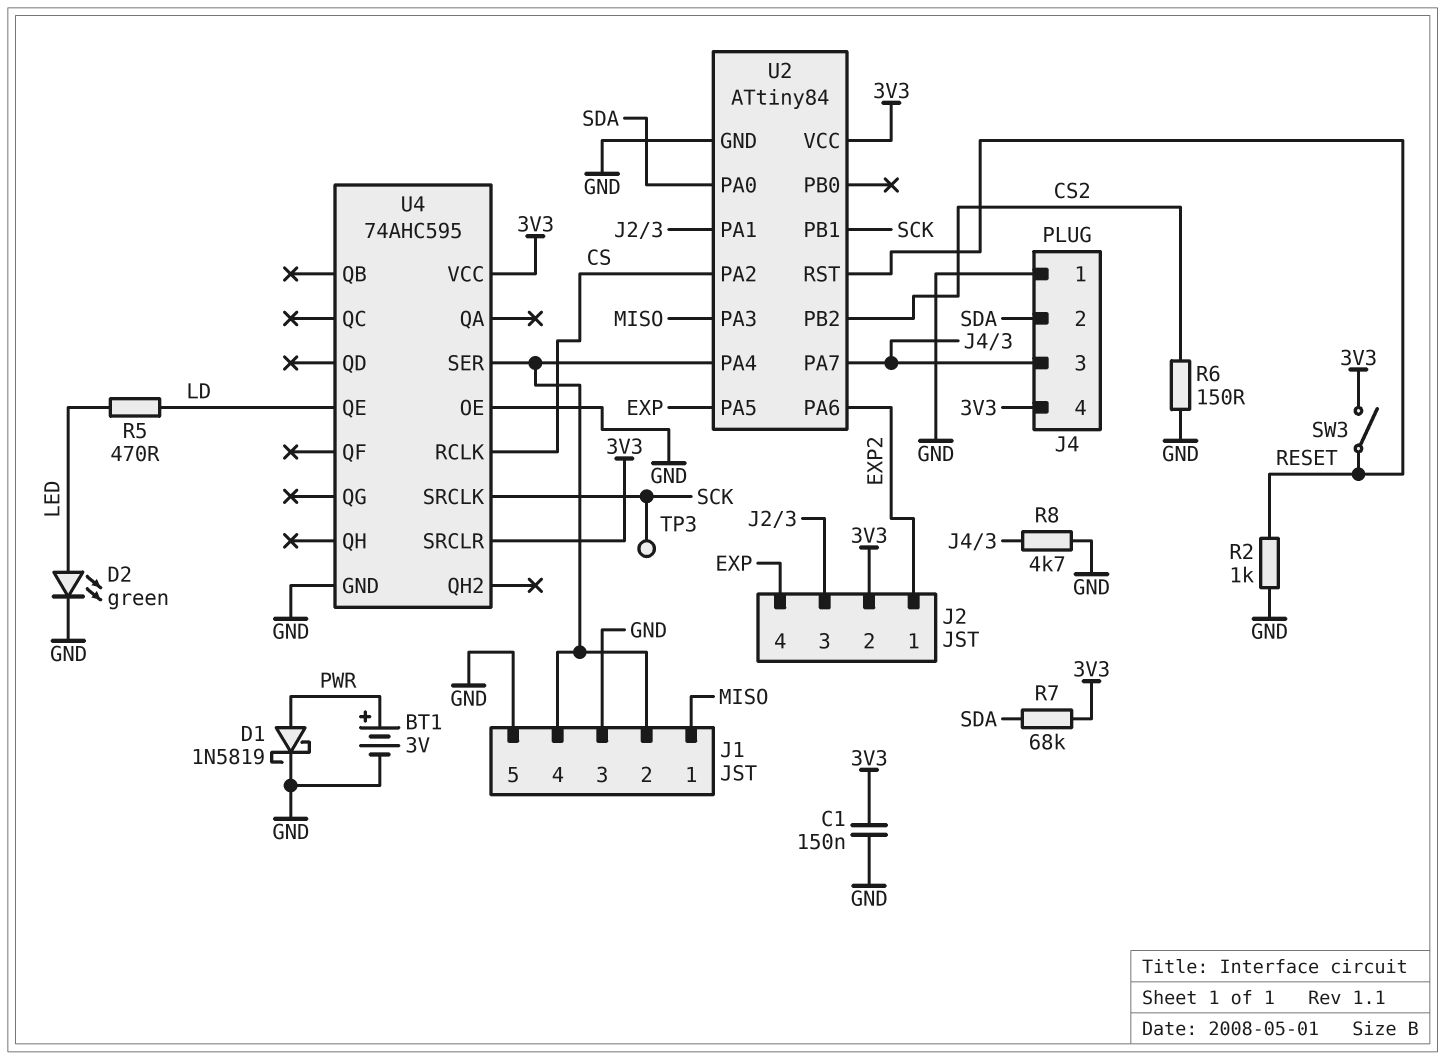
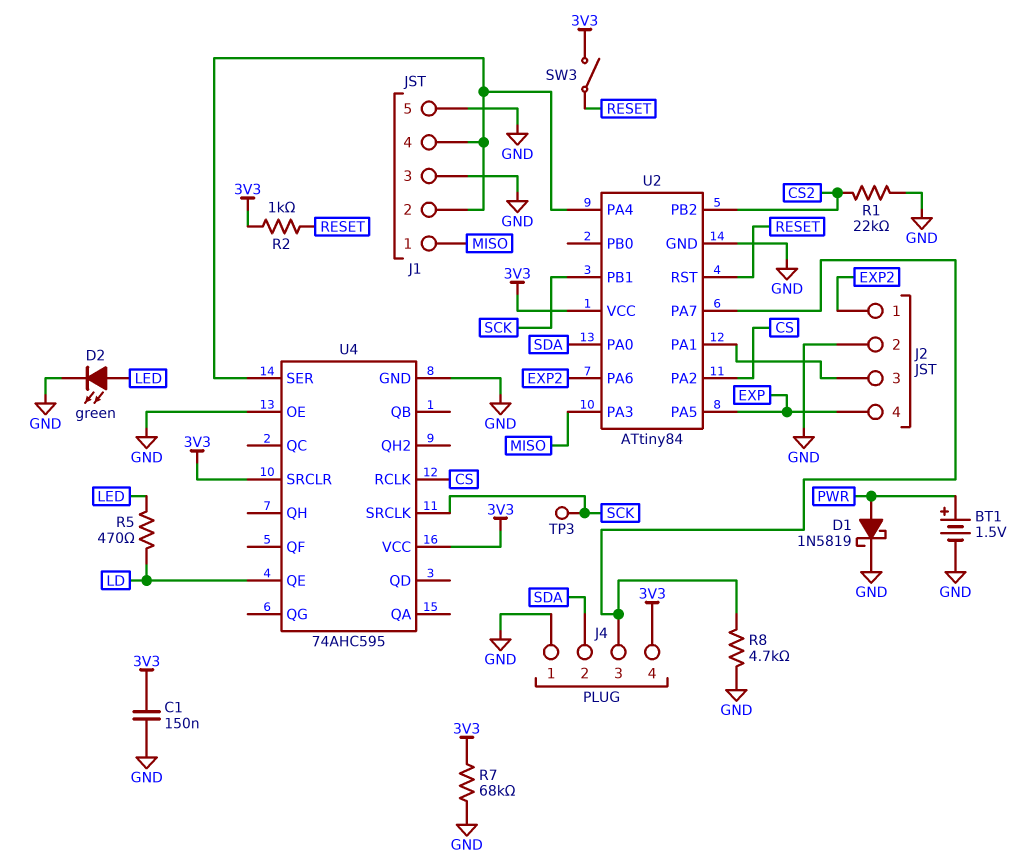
BT1: 3V (plus PWR, minus GND) -> 1.5V (plus PWR, minus GND)
J2 pin 2: 3V3 -> GND
R1: none -> 22k (CS2, GND)
R2: 1k (GND, RESET) -> 1k (3V3, RESET)
R6: 150 (CS2, GND) -> none
R7: 68k (3V3, SDA) -> 68k (3V3, GND)

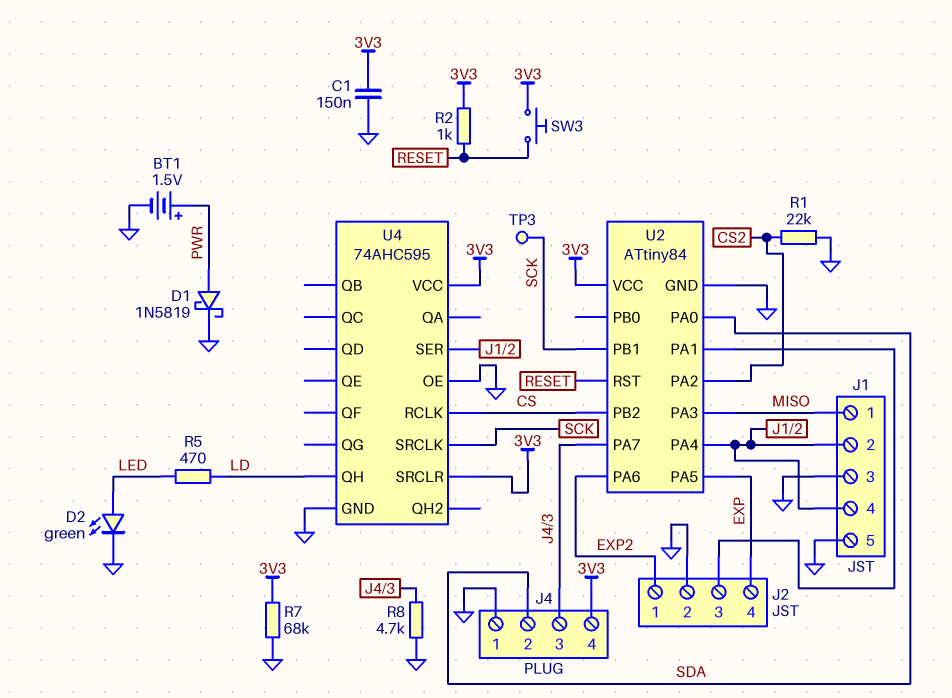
SW3: switch (3V3, RESET) -> button (3V3, RESET)
U2 pin PA2: CS -> CS2
U2 pin PB2: CS2 -> CS
U4 pin QE: LD -> none
U4 pin QH: none -> LD

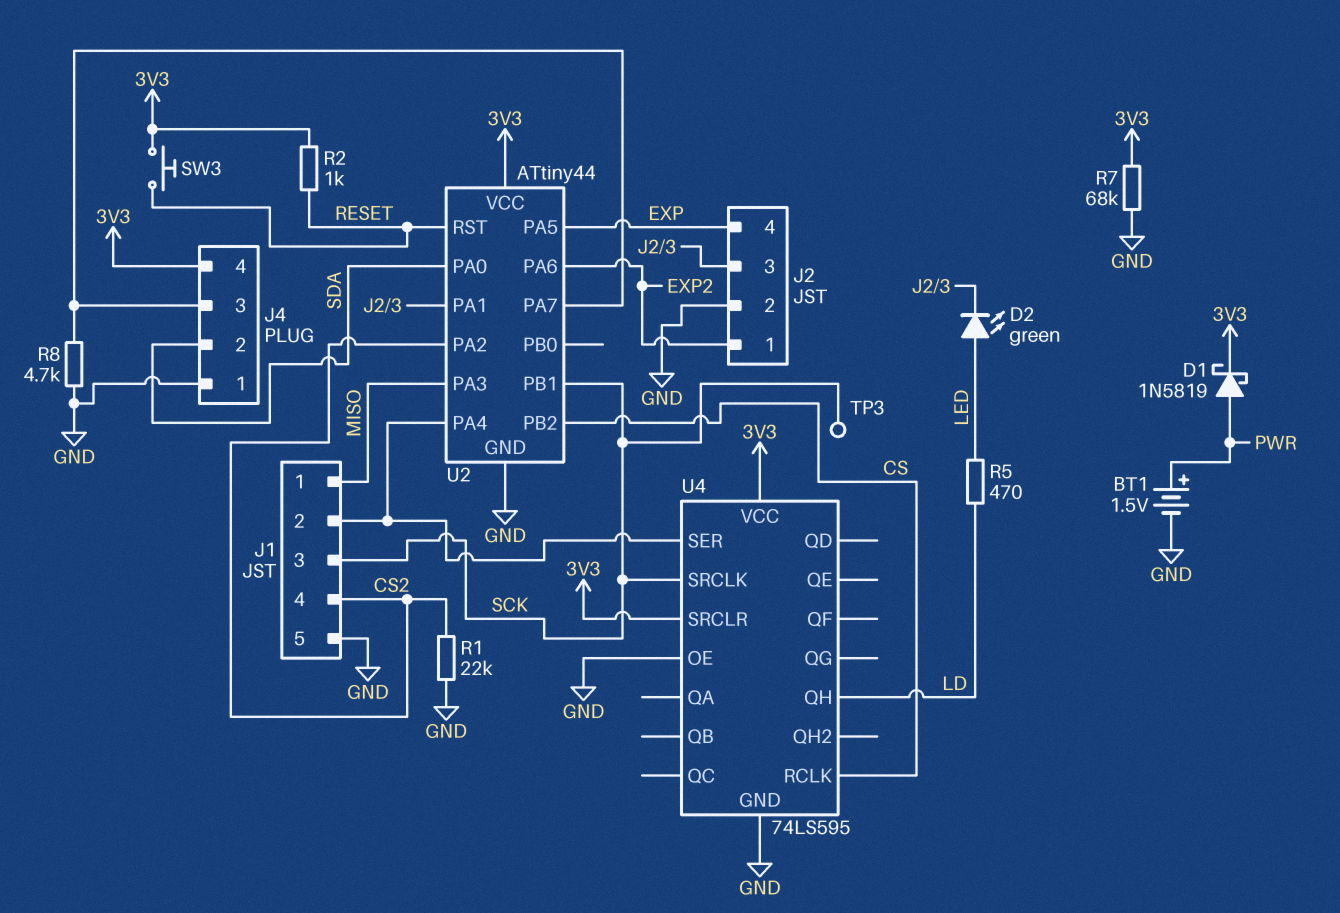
C1: 150nF (3V3, GND) -> none
D1: schottky 1N5819 (A PWR, K GND) -> schottky 1N5819 (A PWR, K 3V3)
D2: LED green (A LED, K GND) -> LED green (A LED, K J2/3)
J1 pin 3: GND -> SCK
J1 pin 4: J1/2 -> CS2
U2: ATtiny84 -> ATtiny44
U4: 74AHC595 -> 74LS595

